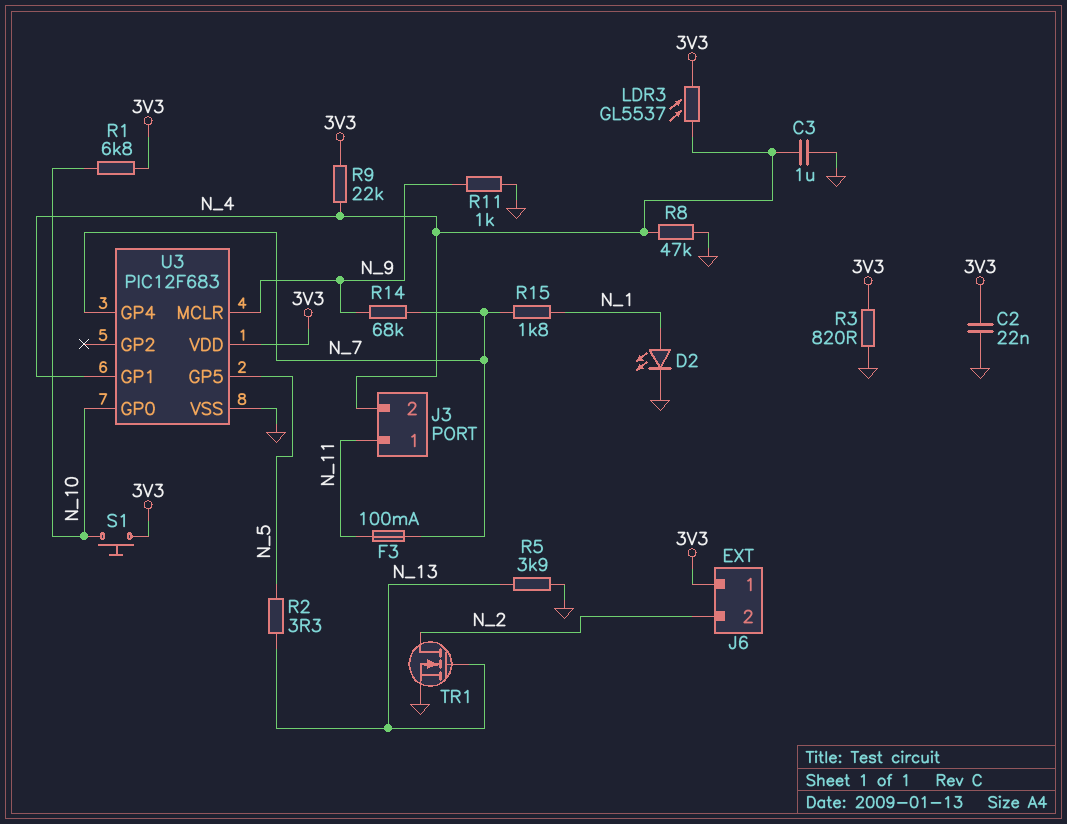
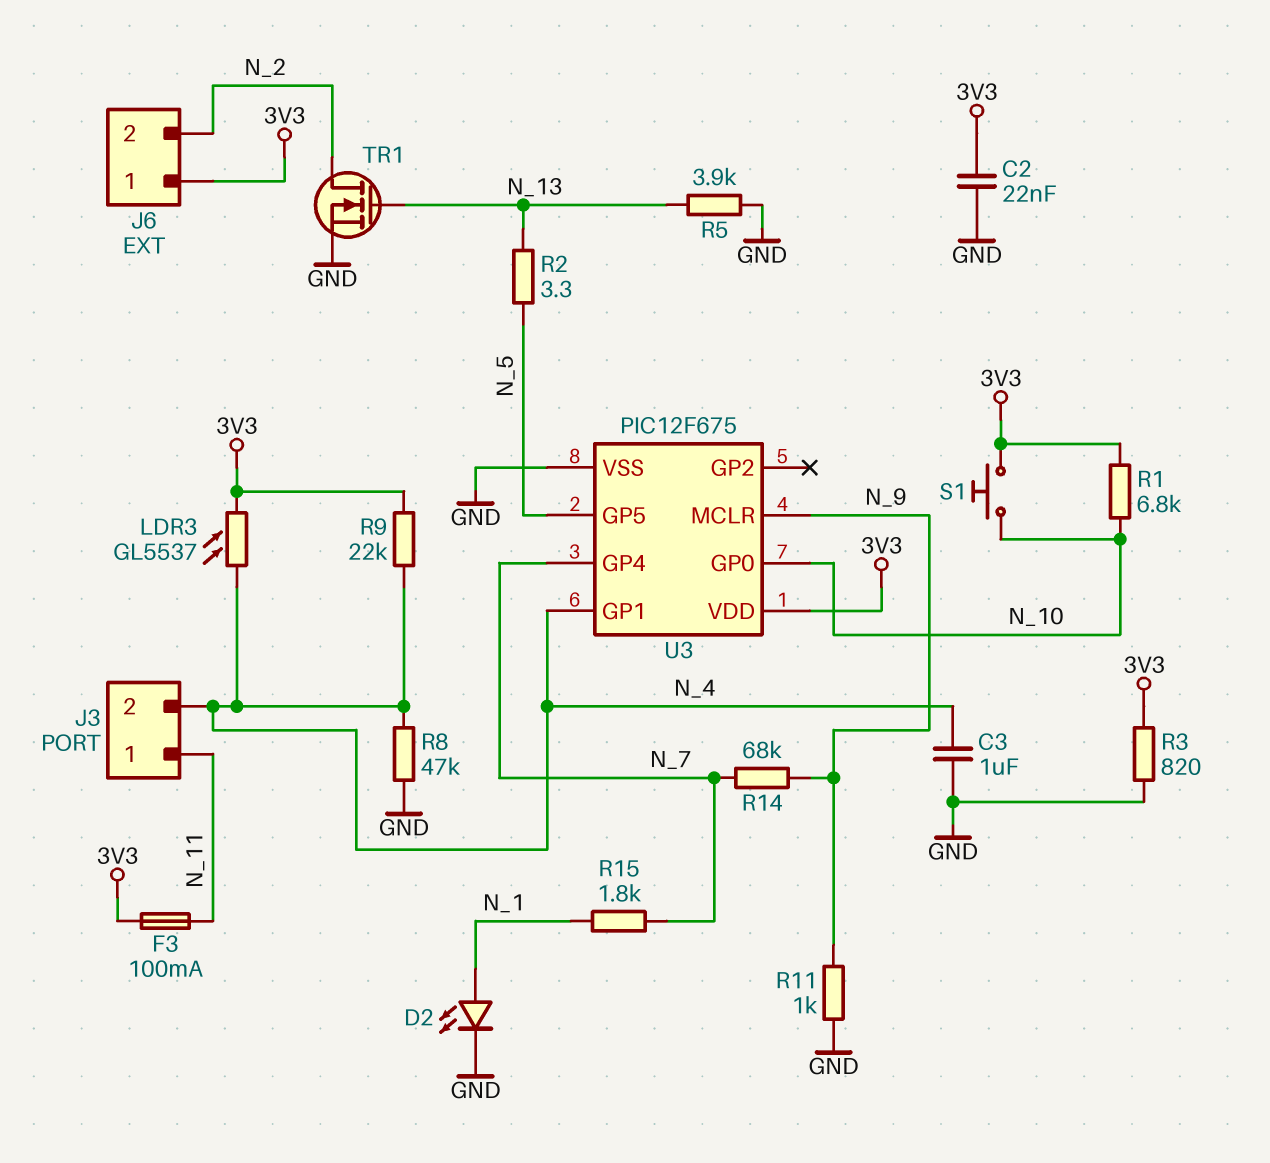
F3: 100mA (N_7, N_11) -> 100mA (3V3, N_11)
U3: PIC12F683 -> PIC12F675

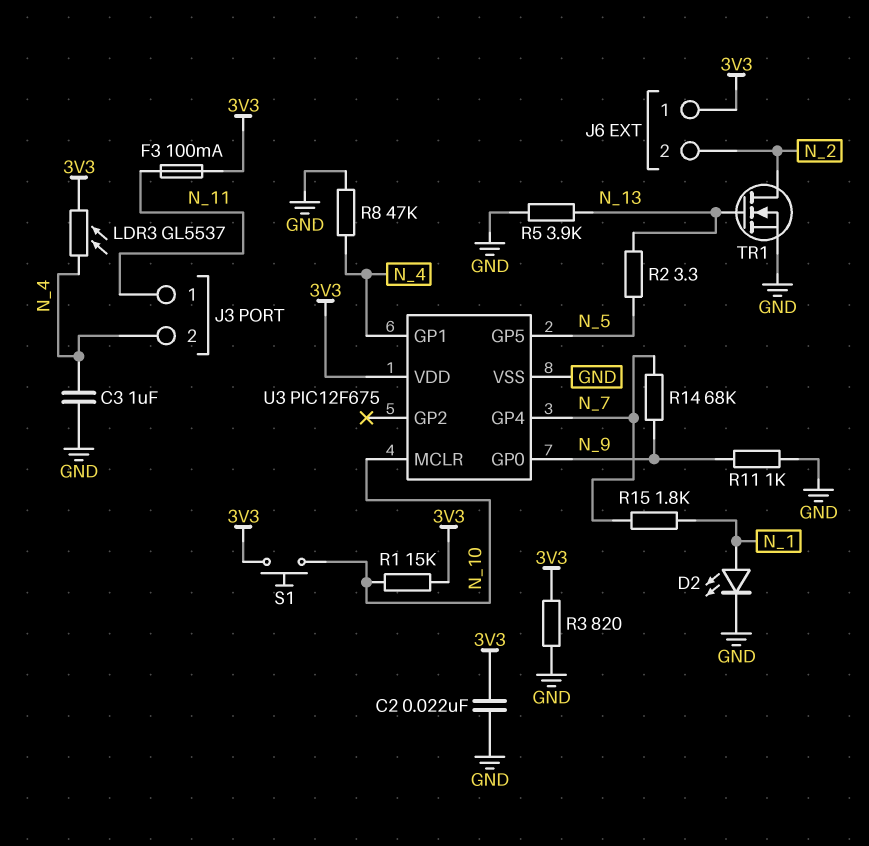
R1: 6.8k (3V3, N_10) -> 15k (3V3, N_10)
R9: 22k (3V3, N_4) -> none
U3 pin GP0: N_10 -> N_9
U3 pin MCLR: N_9 -> N_10

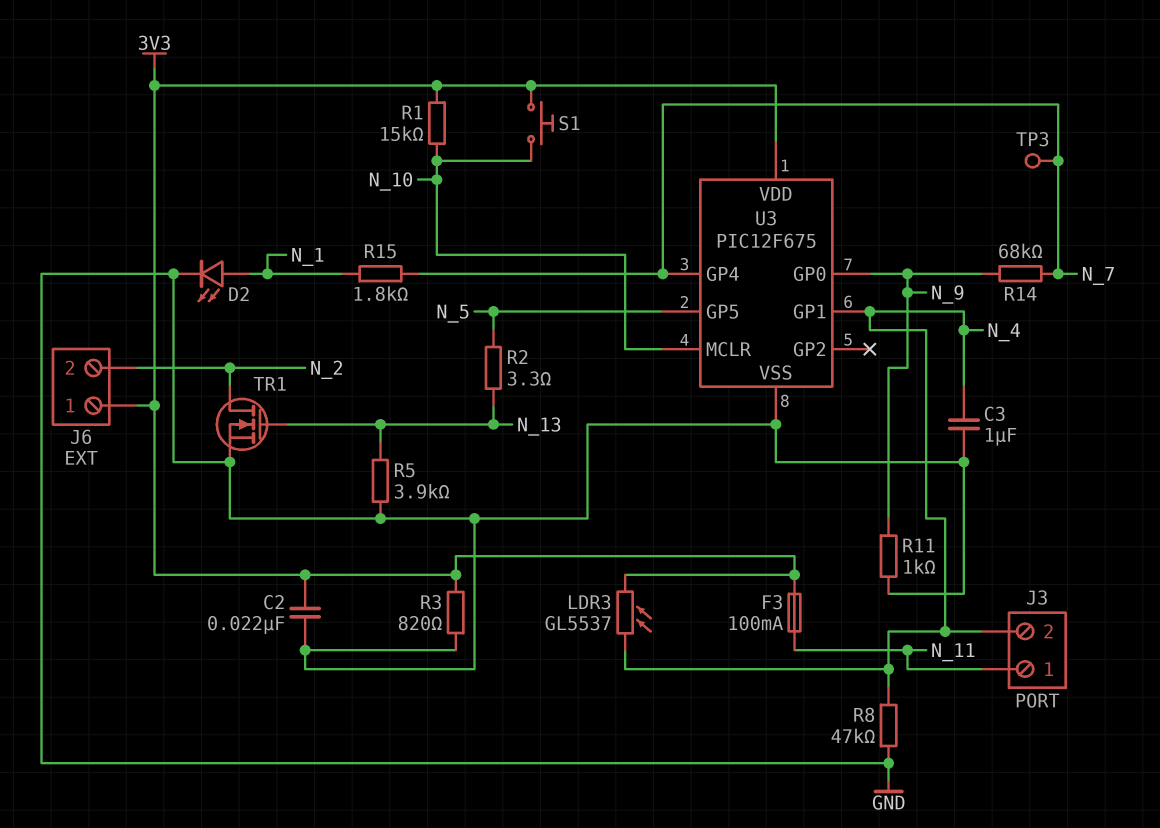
TP3: none -> test point (N_7)

